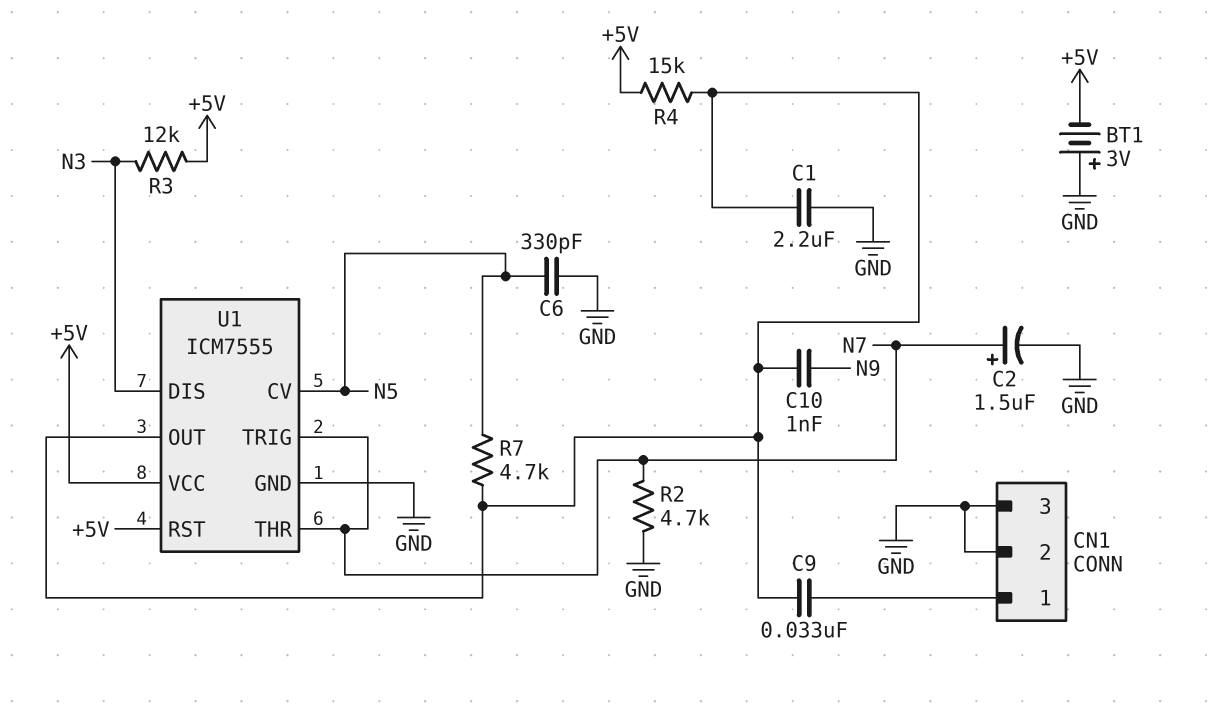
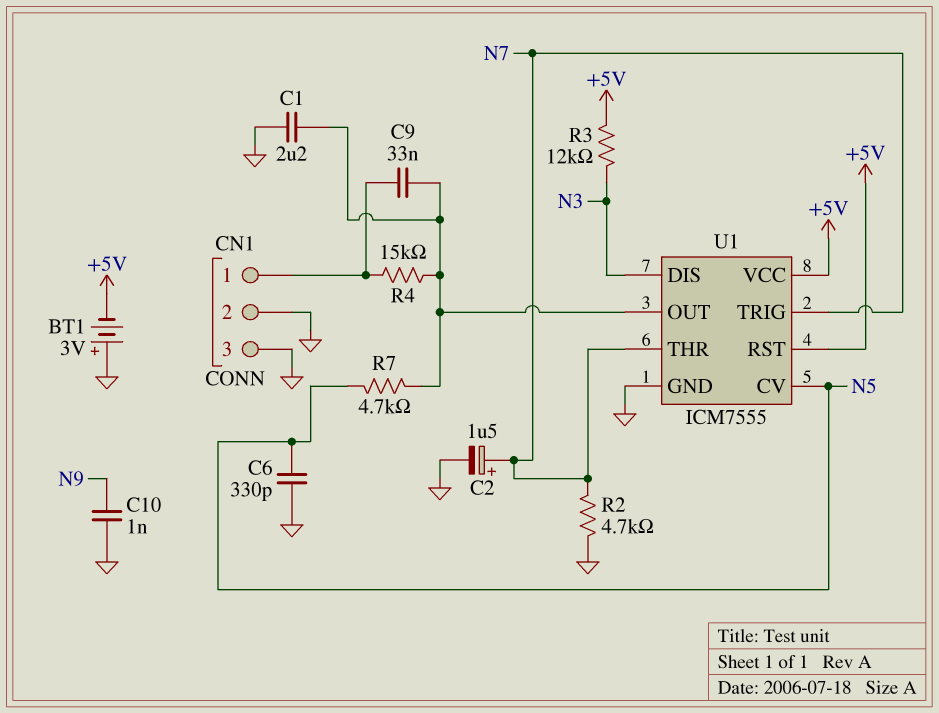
C10: 1nF (N9, U1/OUT) -> 1nF (GND, N9)
R4: 15k (+5V, U1/OUT) -> 15k (CN1/1, U1/OUT)

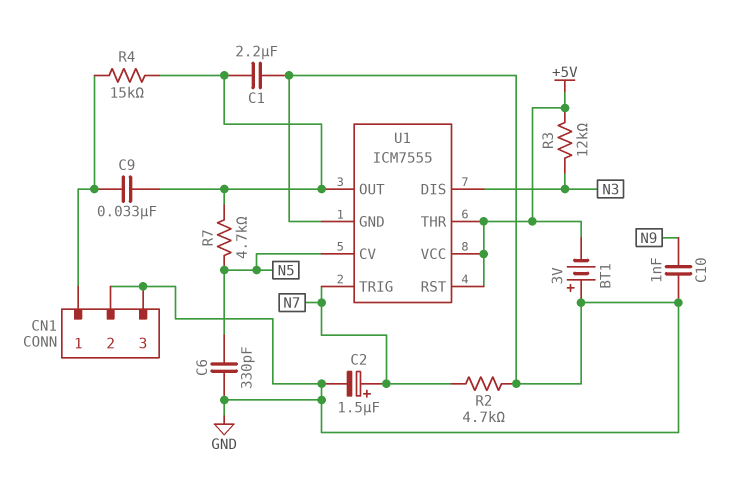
U1 pin THR: N7 -> +5V

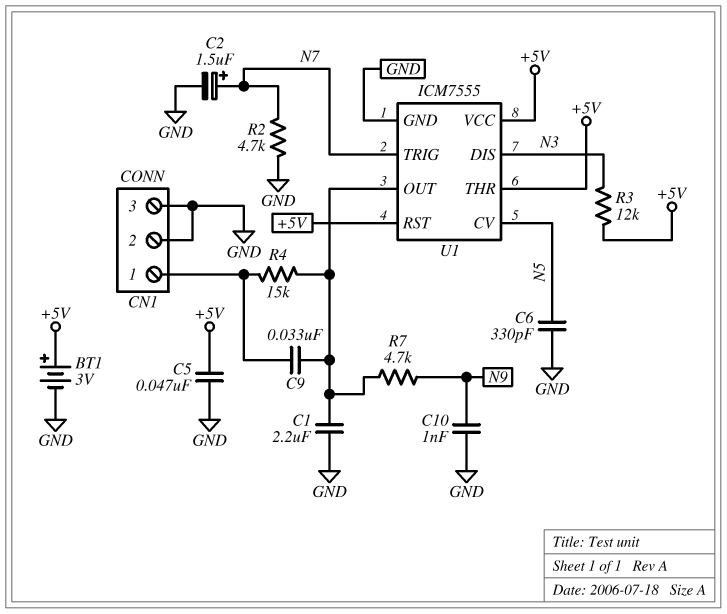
BT1: 3V (plus GND, minus +5V) -> 3V (plus +5V, minus GND)
C5: none -> 47nF (+5V, GND)
R7: 4.7k (N5, U1/OUT) -> 4.7k (N9, U1/OUT)

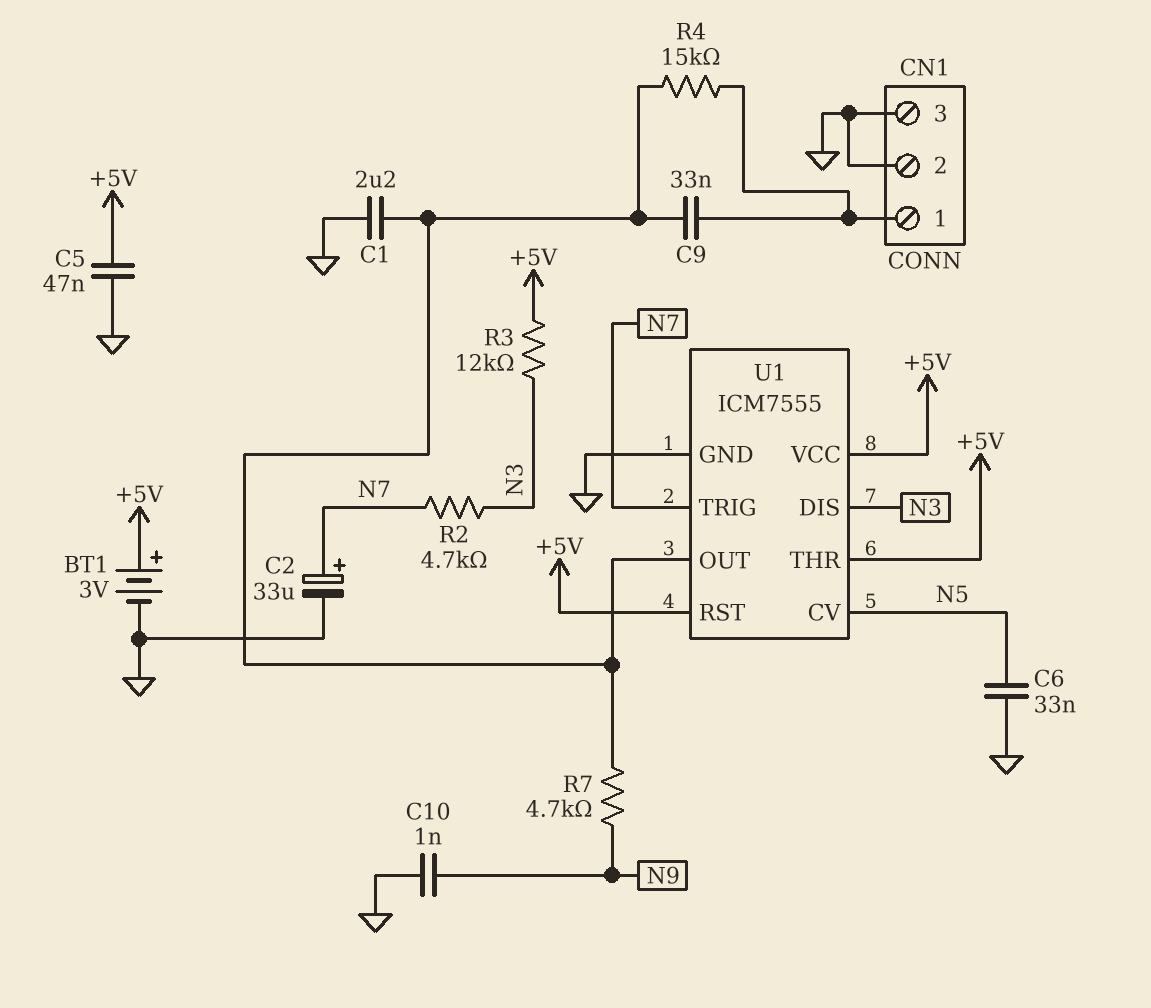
C2: 1.5uF (plus N7, minus GND) -> 33uF (plus N7, minus GND)
C6: 330pF (GND, N5) -> 33nF (GND, N5)
R2: 4.7k (GND, N7) -> 4.7k (N3, N7)

